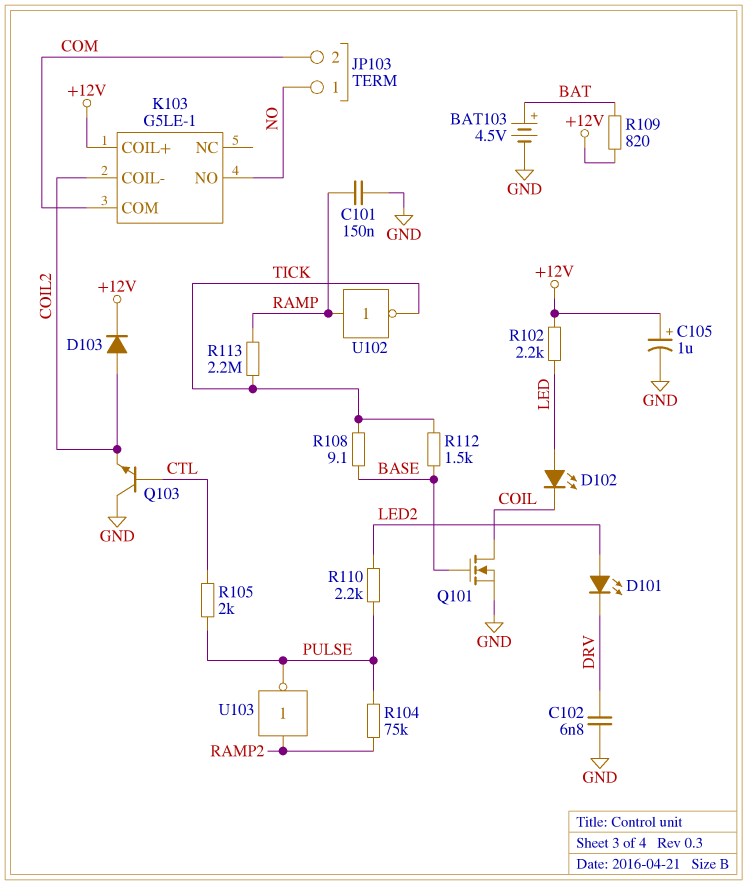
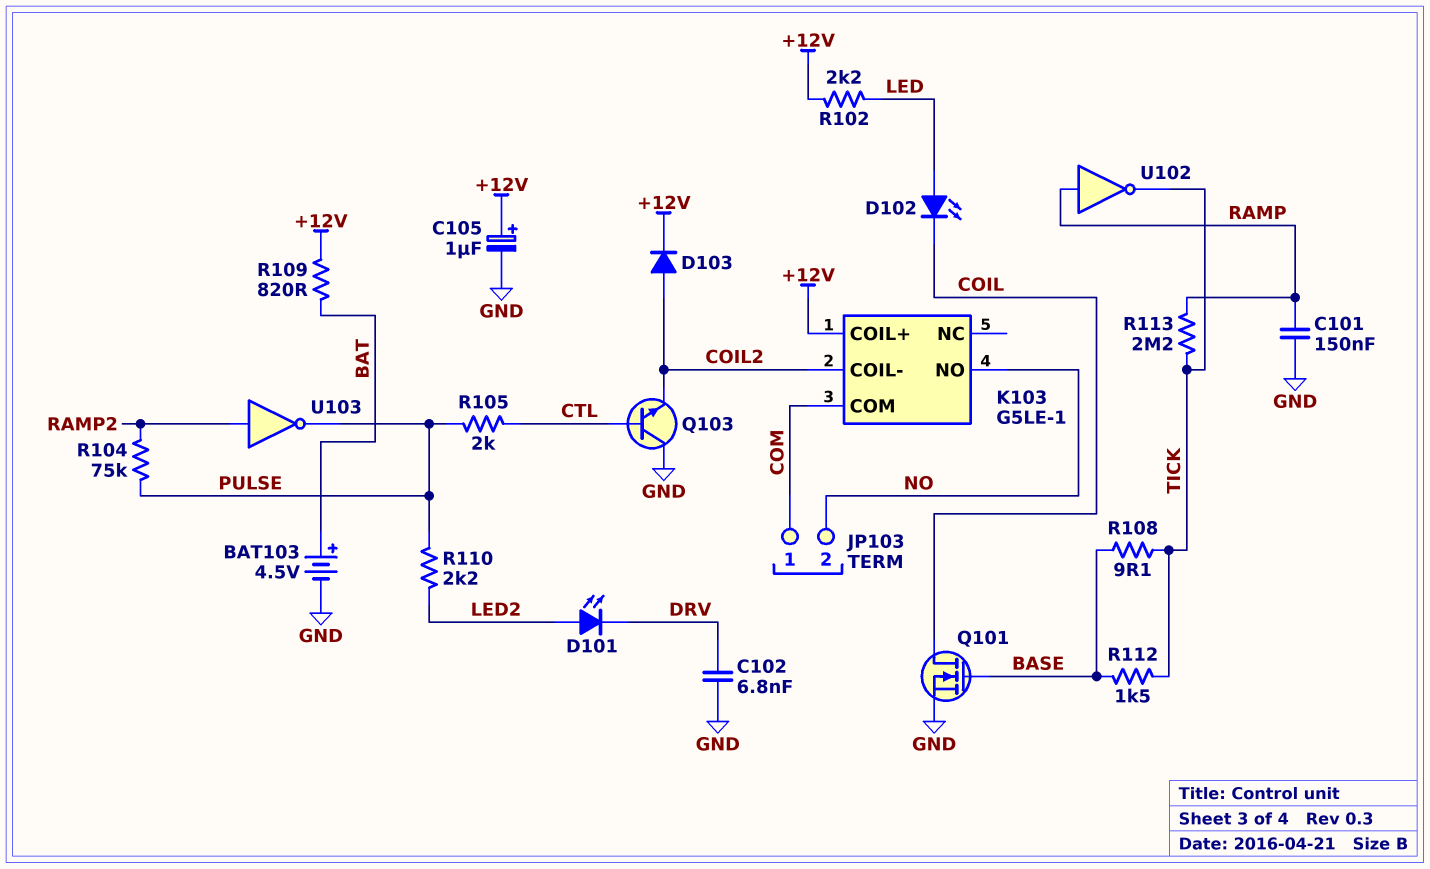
JP103 pin 1: NO -> COM
JP103 pin 2: COM -> NO

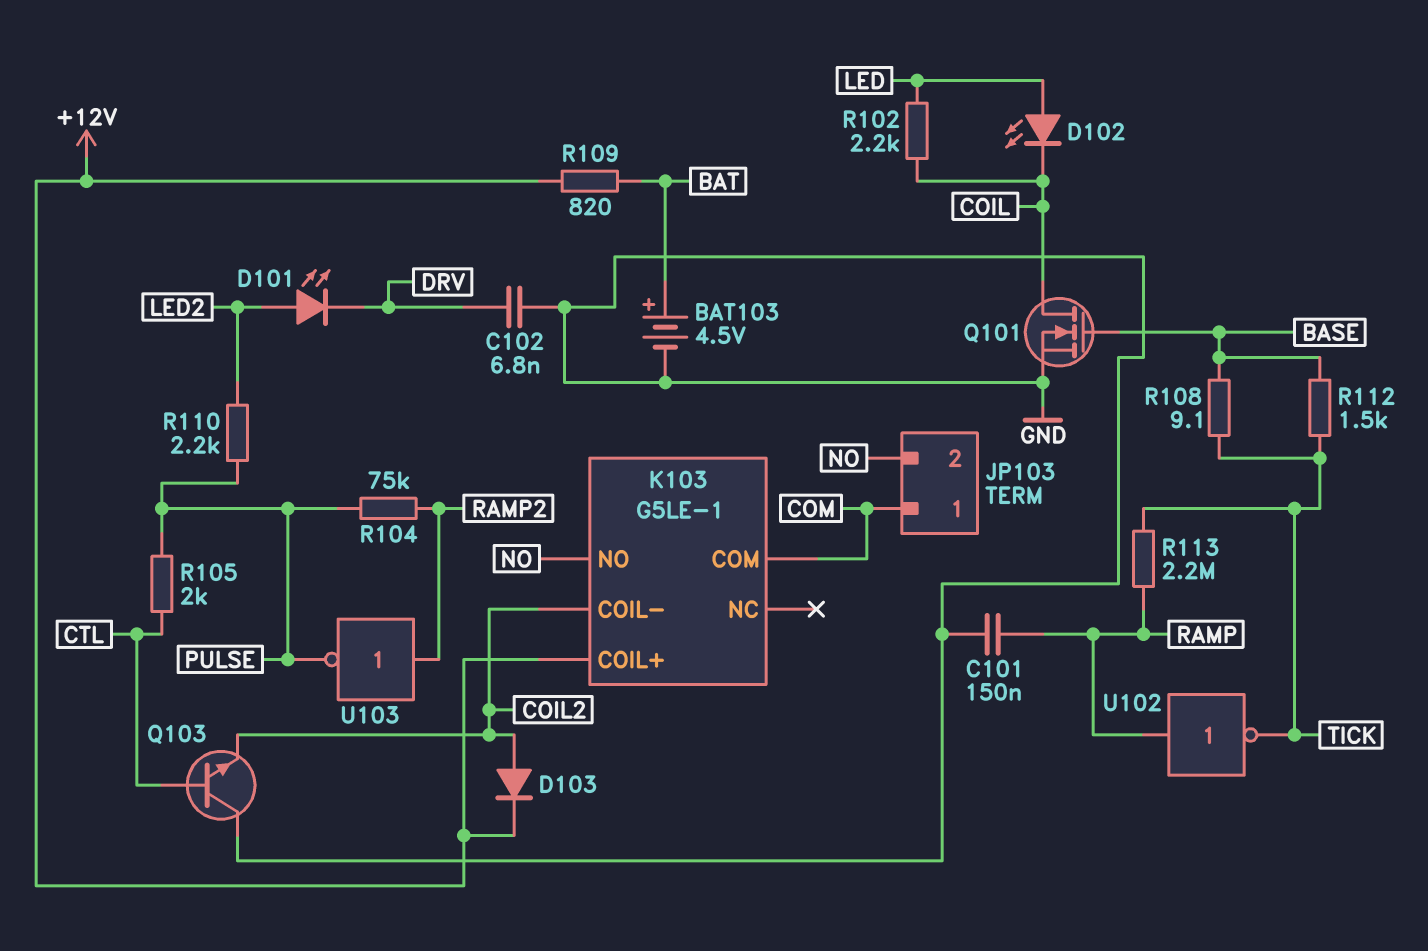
C105: 1uF (plus +12V, minus GND) -> none
R102: 2.2k (+12V, LED) -> 2.2k (COIL, LED)

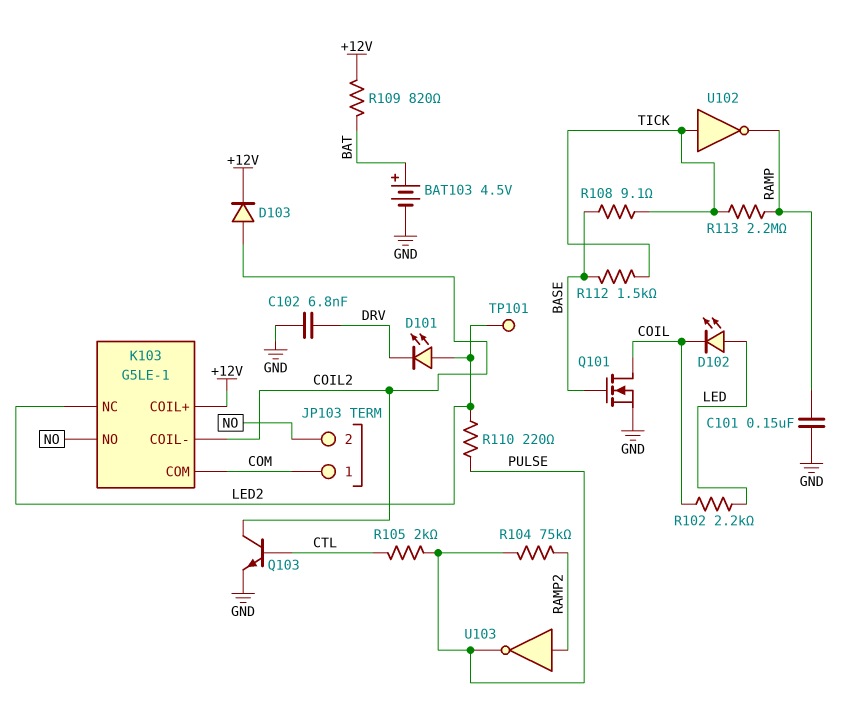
K103 pin NC: none -> LED2
Q103: NPN (B CTL, C GND, E COIL2) -> NPN (B CTL, C COIL2, E GND)
R110: 2.2k (LED2, PULSE) -> 220 (LED2, PULSE)
TP101: none -> test point (LED2)
U102: NOT (in RAMP, out TICK) -> NOT (in TICK, out RAMP)

